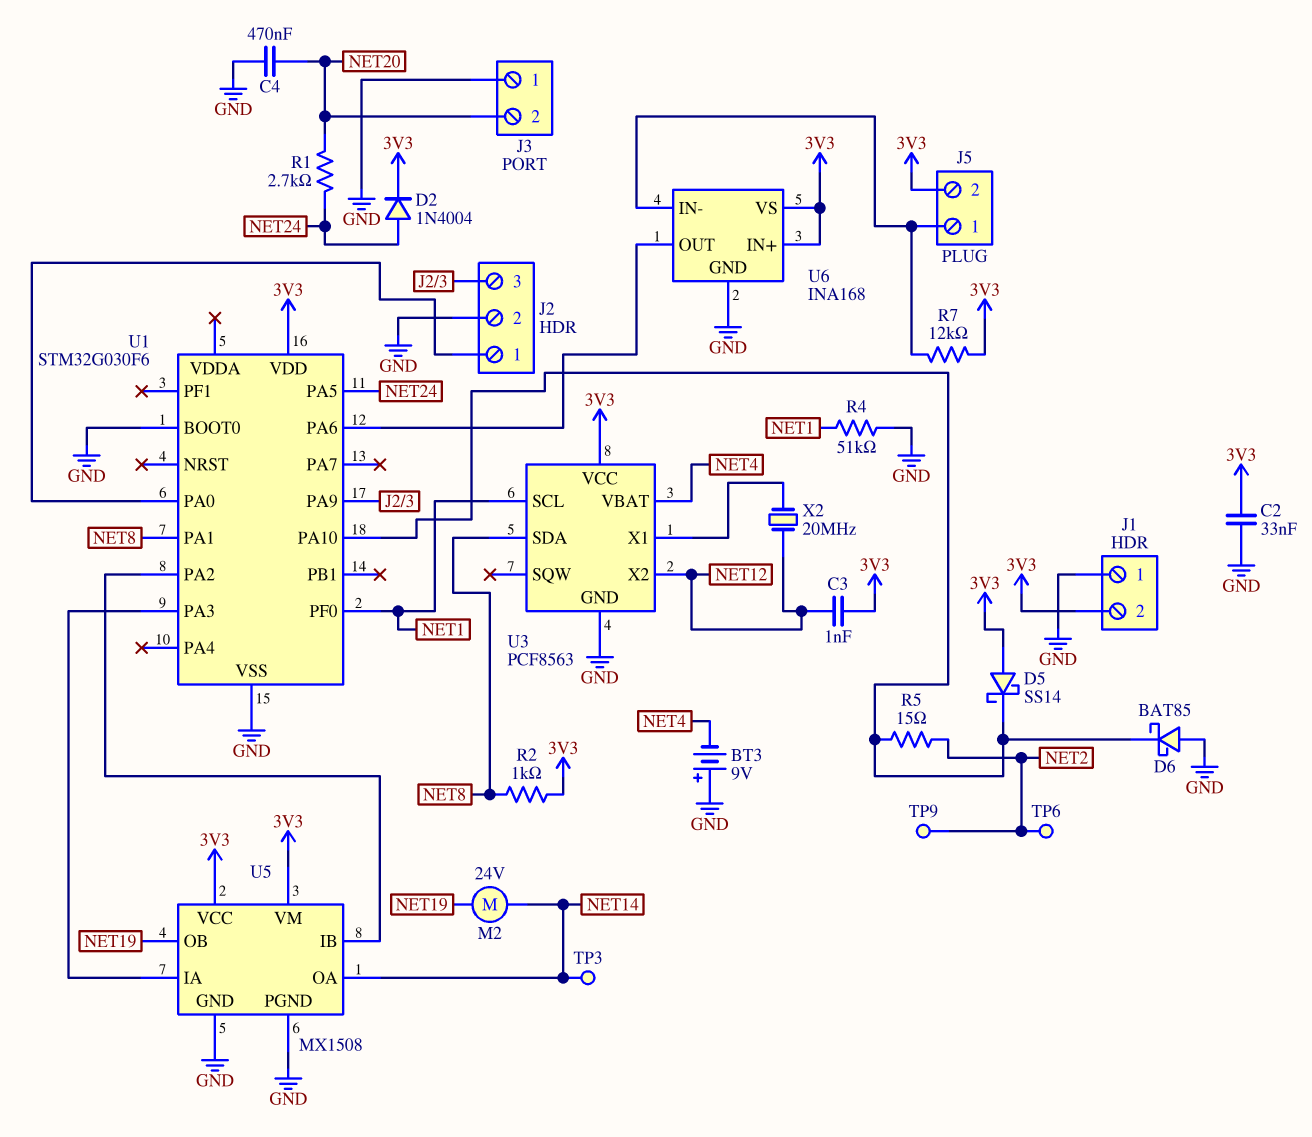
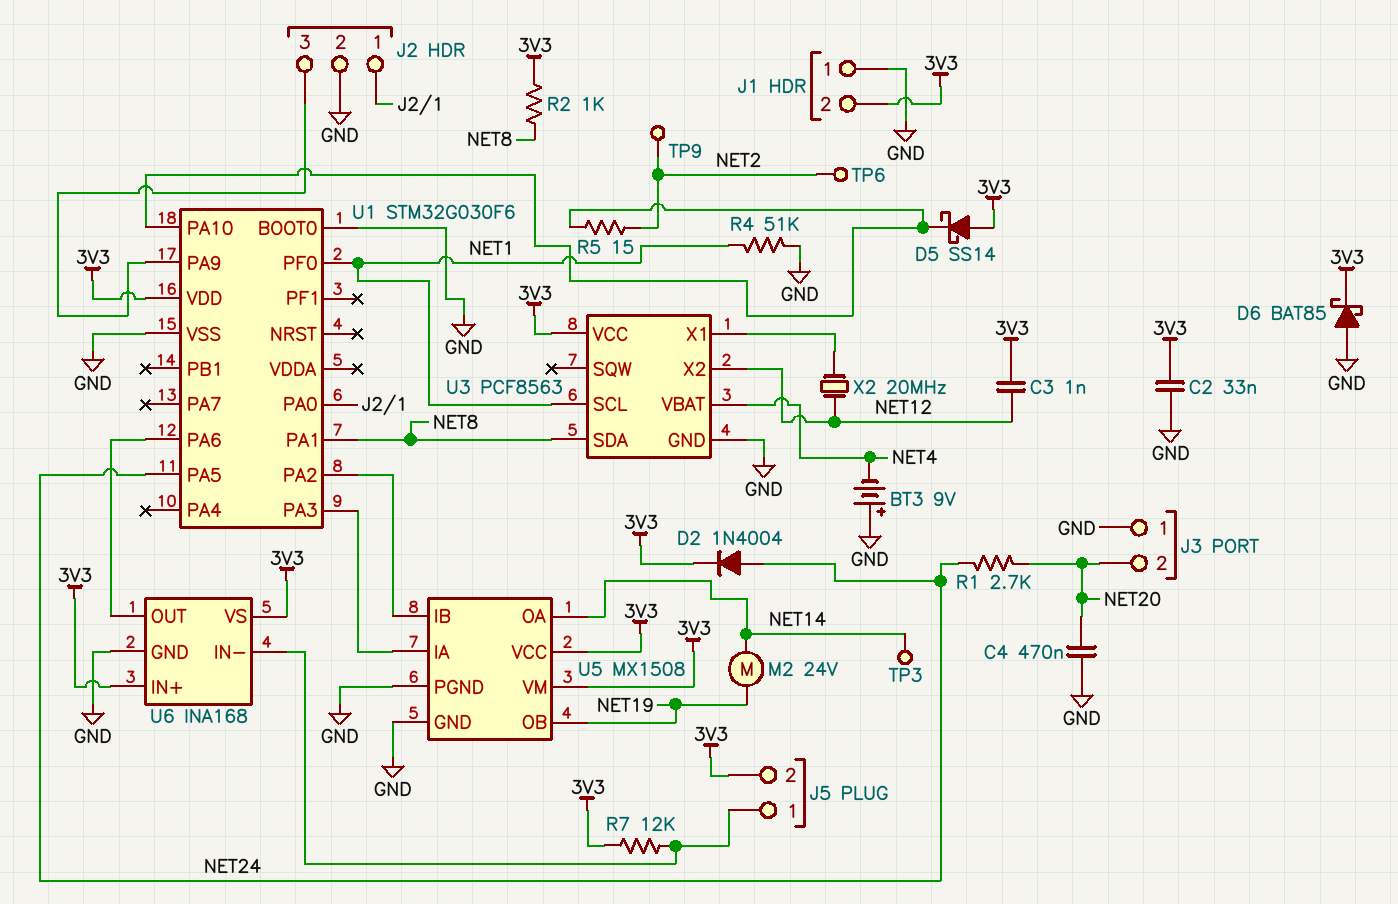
D6: schottky BAT85 (A GND, K U1/PA10) -> schottky BAT85 (A GND, K 3V3)

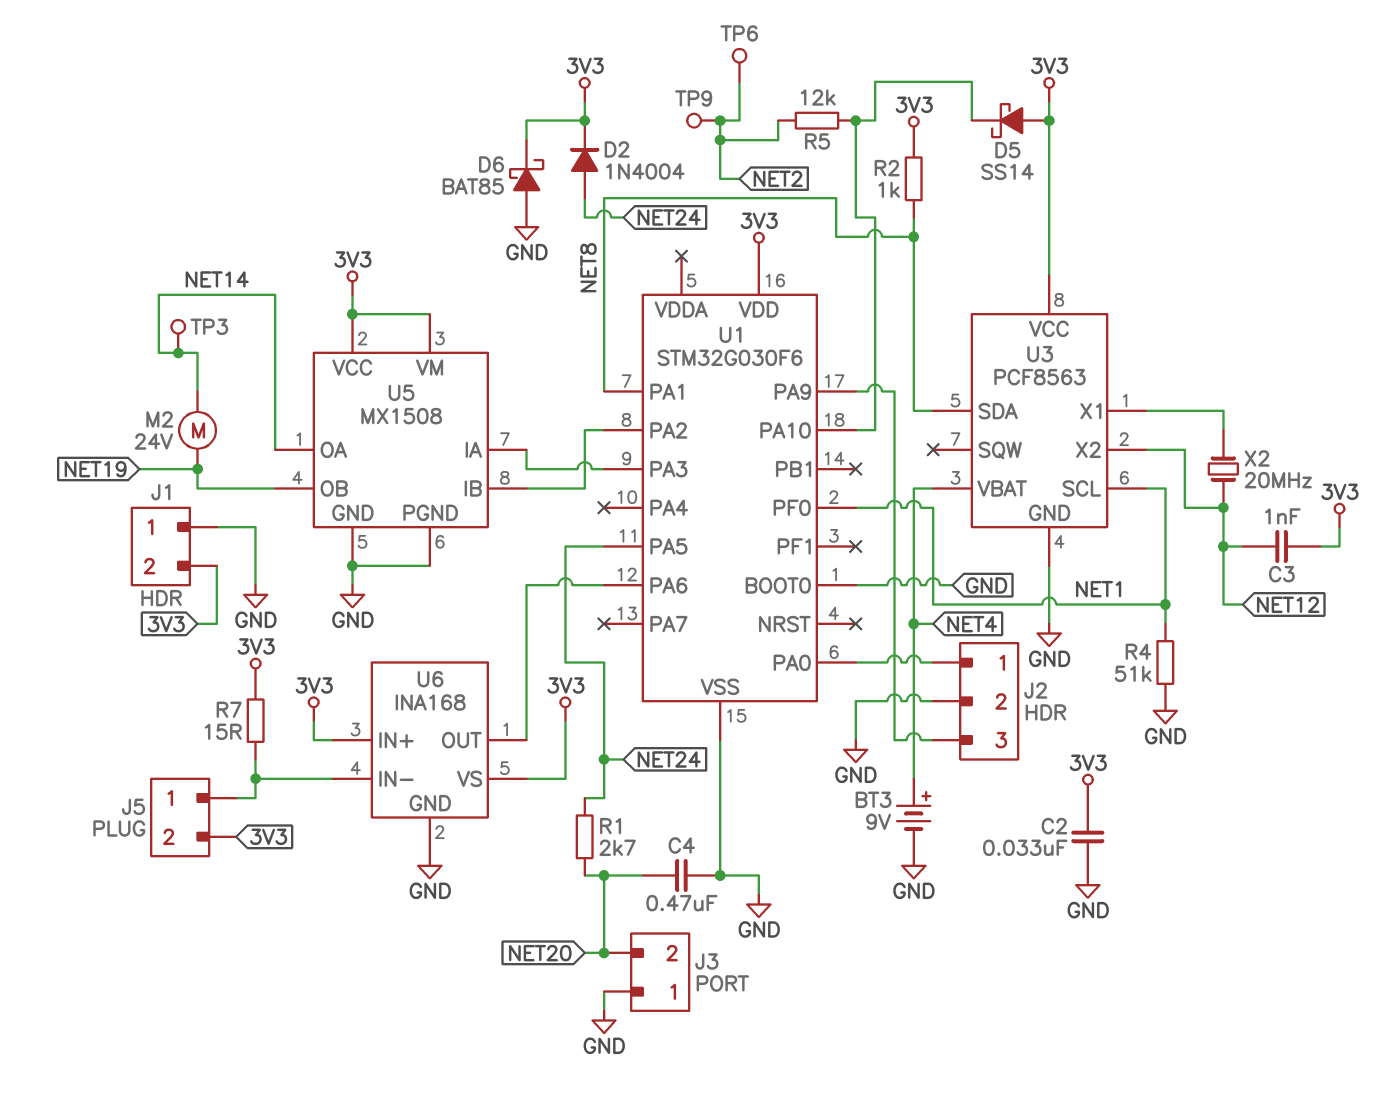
BT3: 9V (plus GND, minus NET4) -> 9V (plus NET4, minus GND)
R5: 15 (NET2, U1/PA10) -> 12k (NET2, U1/PA10)
R7: 12k (3V3, J5/1) -> 15 (3V3, J5/1)

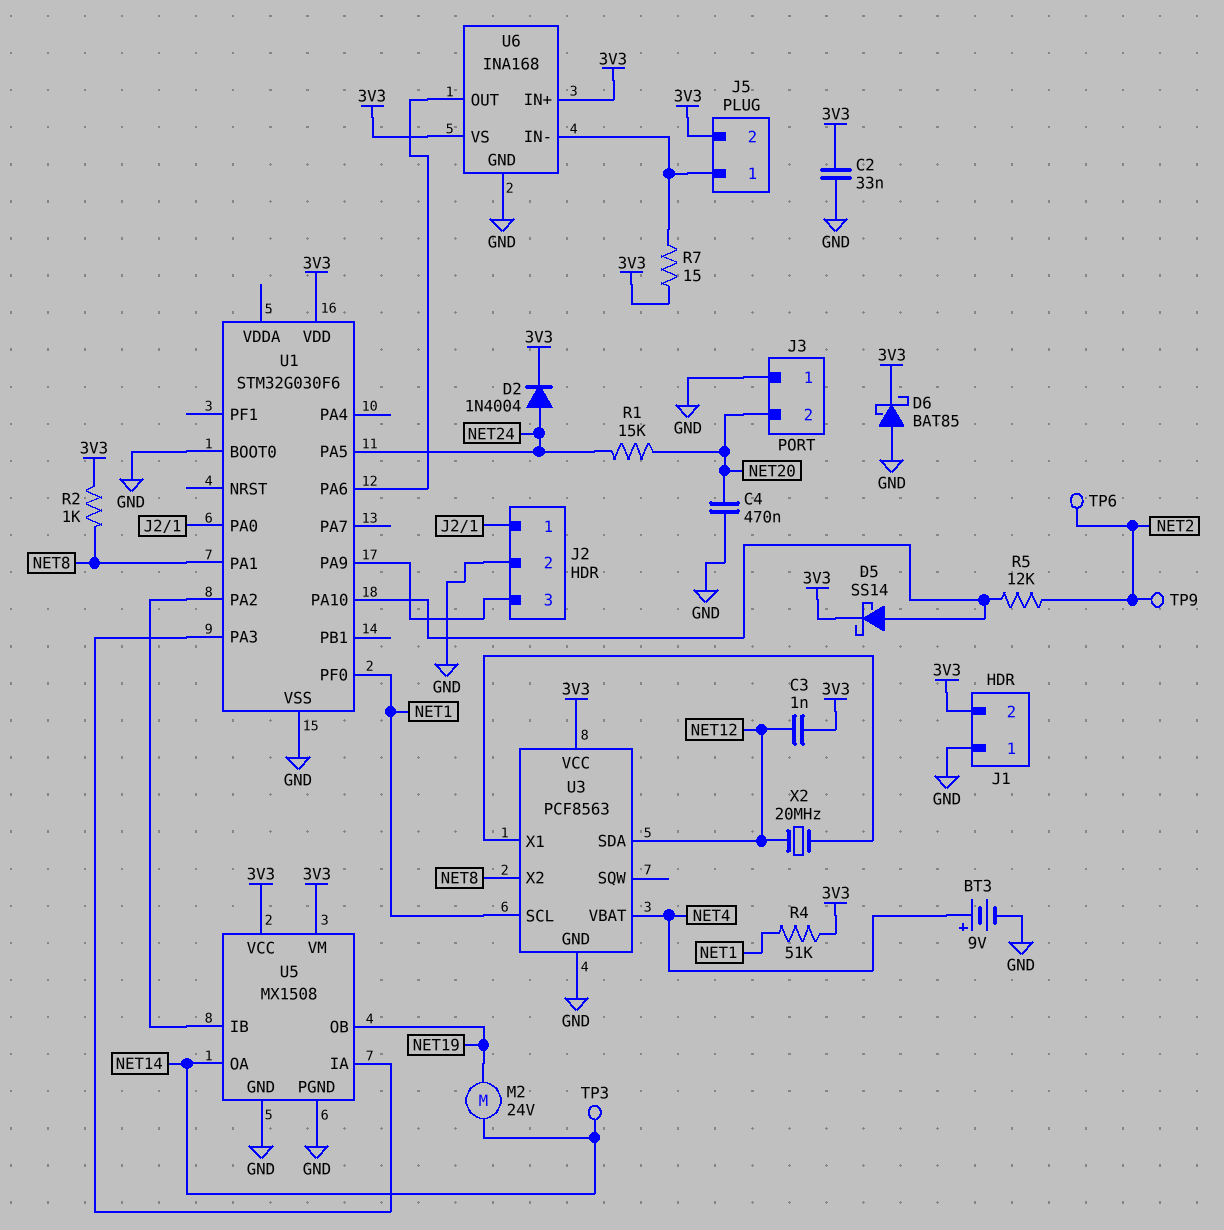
D5: schottky SS14 (A 3V3, K U1/PA10) -> schottky SS14 (A U1/PA10, K 3V3)
R1: 2.7k (NET20, NET24) -> 15k (NET20, NET24)
R4: 51k (GND, NET1) -> 51k (3V3, NET1)
U3 pin SDA: NET8 -> NET12
U3 pin X2: NET12 -> NET8

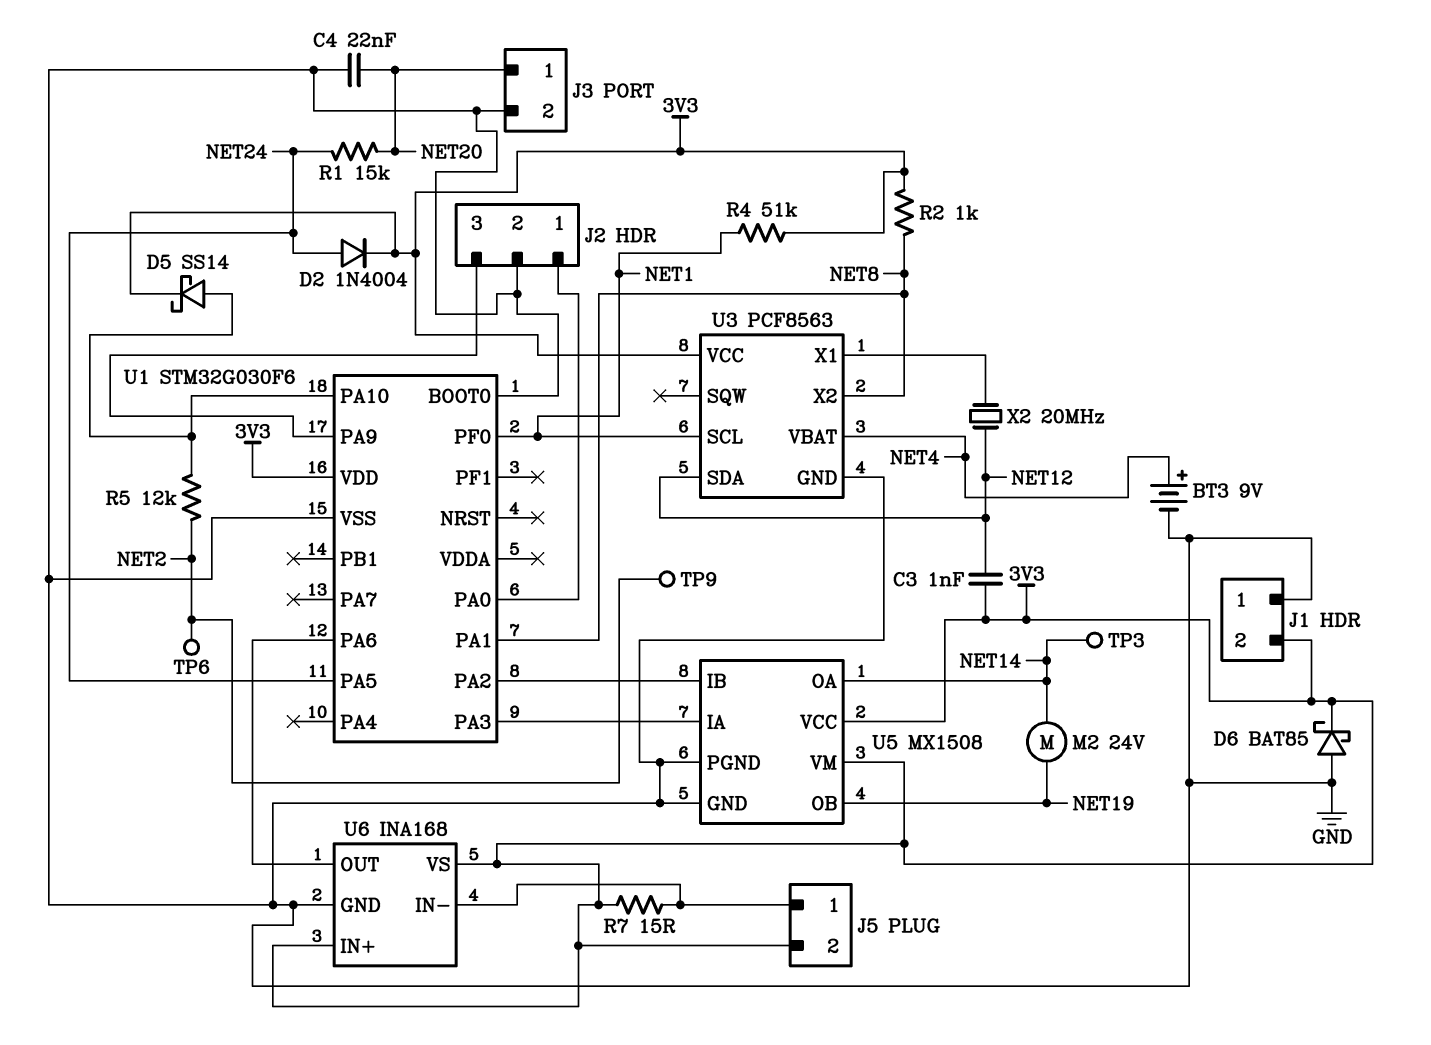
C2: 33nF (3V3, GND) -> none
C4: 470nF (GND, NET20) -> 22nF (GND, NET20)
J3 pin 1: GND -> NET20
J3 pin 2: NET20 -> GND

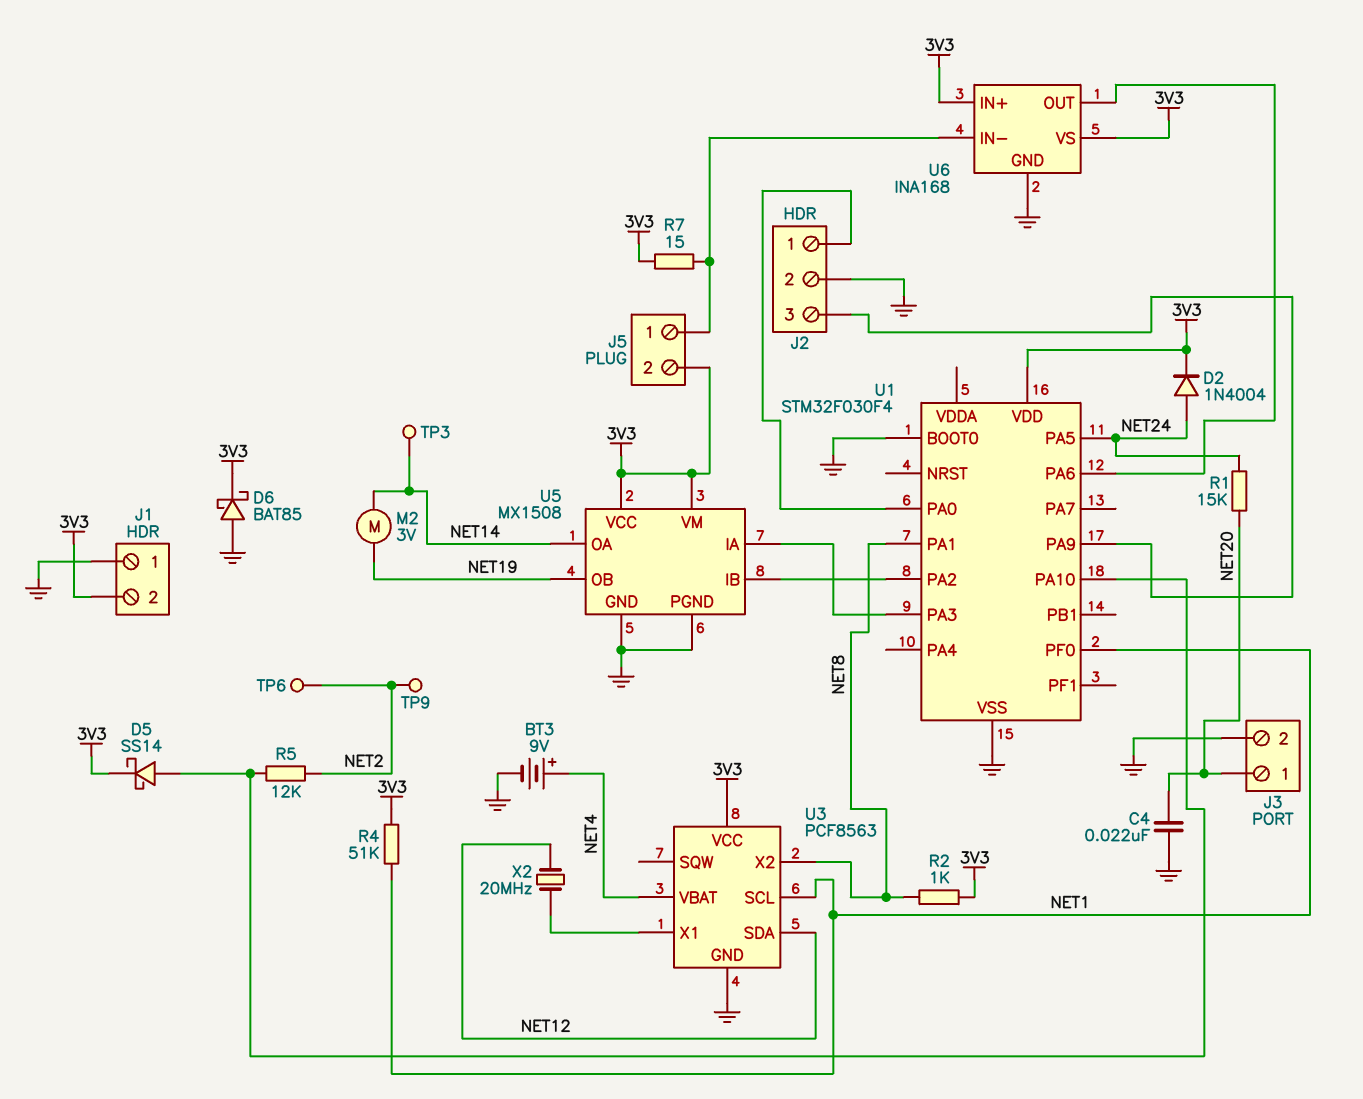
C3: 1nF (3V3, NET12) -> none
M2: motor 24V (NET14, NET19) -> motor 3V (NET14, NET19)
U1: STM32G030F6 -> STM32F030F4

